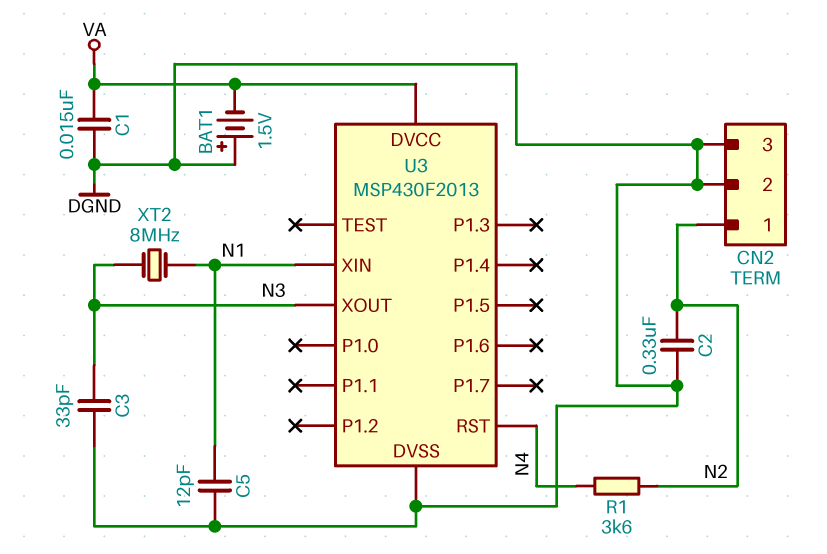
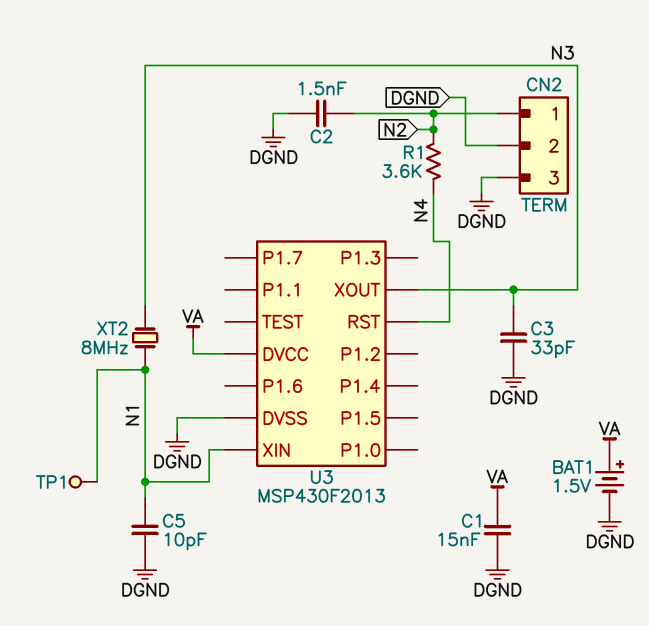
BAT1: 1.5V (plus DGND, minus VA) -> 1.5V (plus VA, minus DGND)
C2: 330nF (DGND, N2) -> 1.5nF (DGND, N2)
C5: 12pF (DGND, N1) -> 10pF (DGND, N1)
TP1: none -> test point (N1)

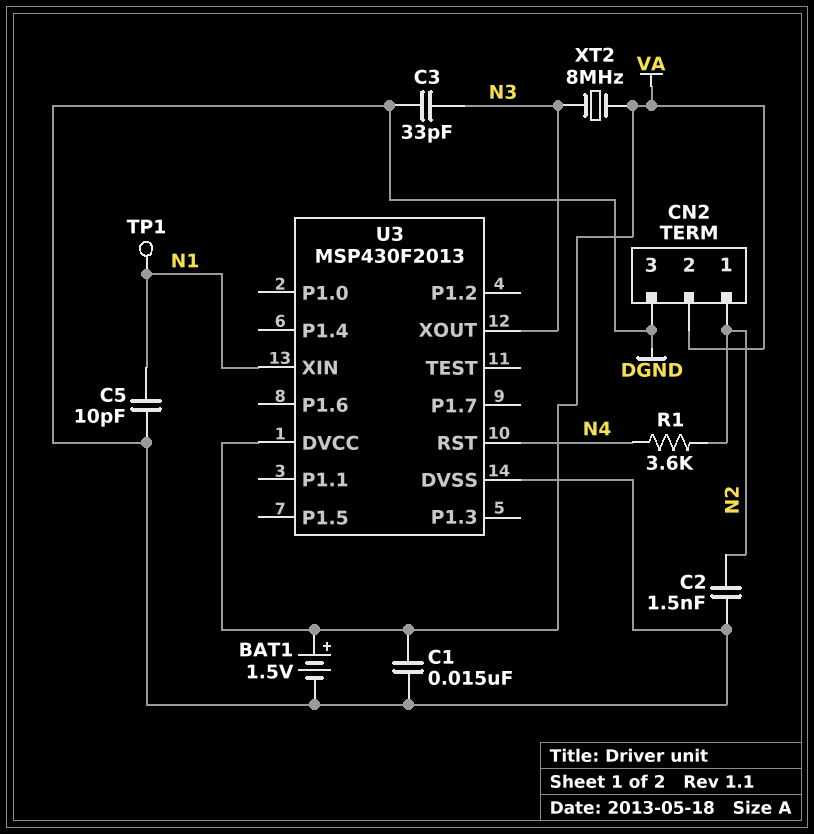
CN2 pin 2: DGND -> VA
XT2: 8MHz (N1, N3) -> 8MHz (N3, VA)

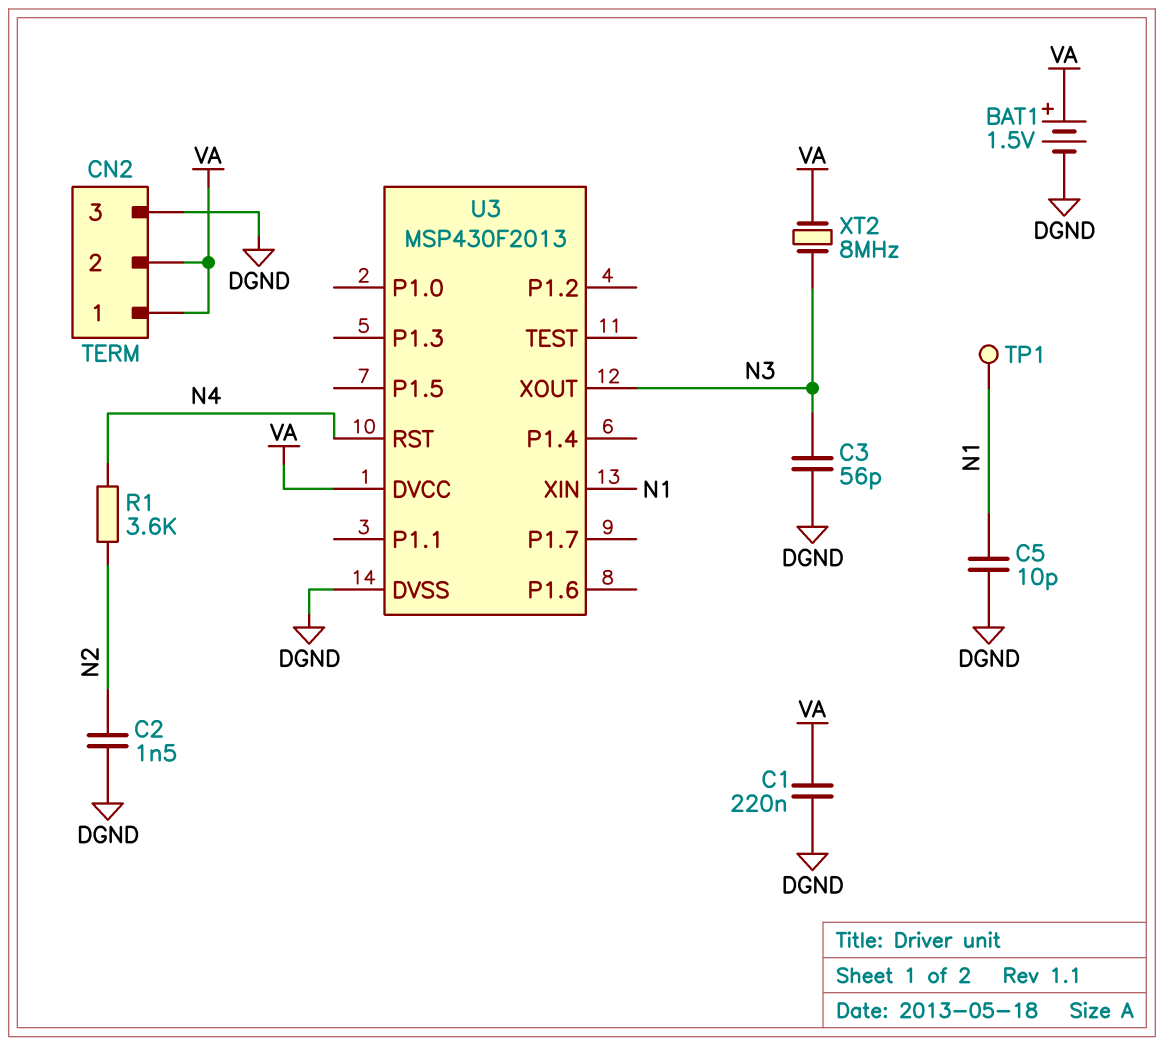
C1: 15nF (DGND, VA) -> 220nF (DGND, VA)
C3: 33pF (DGND, N3) -> 56pF (DGND, N3)
CN2 pin 1: N2 -> VA

